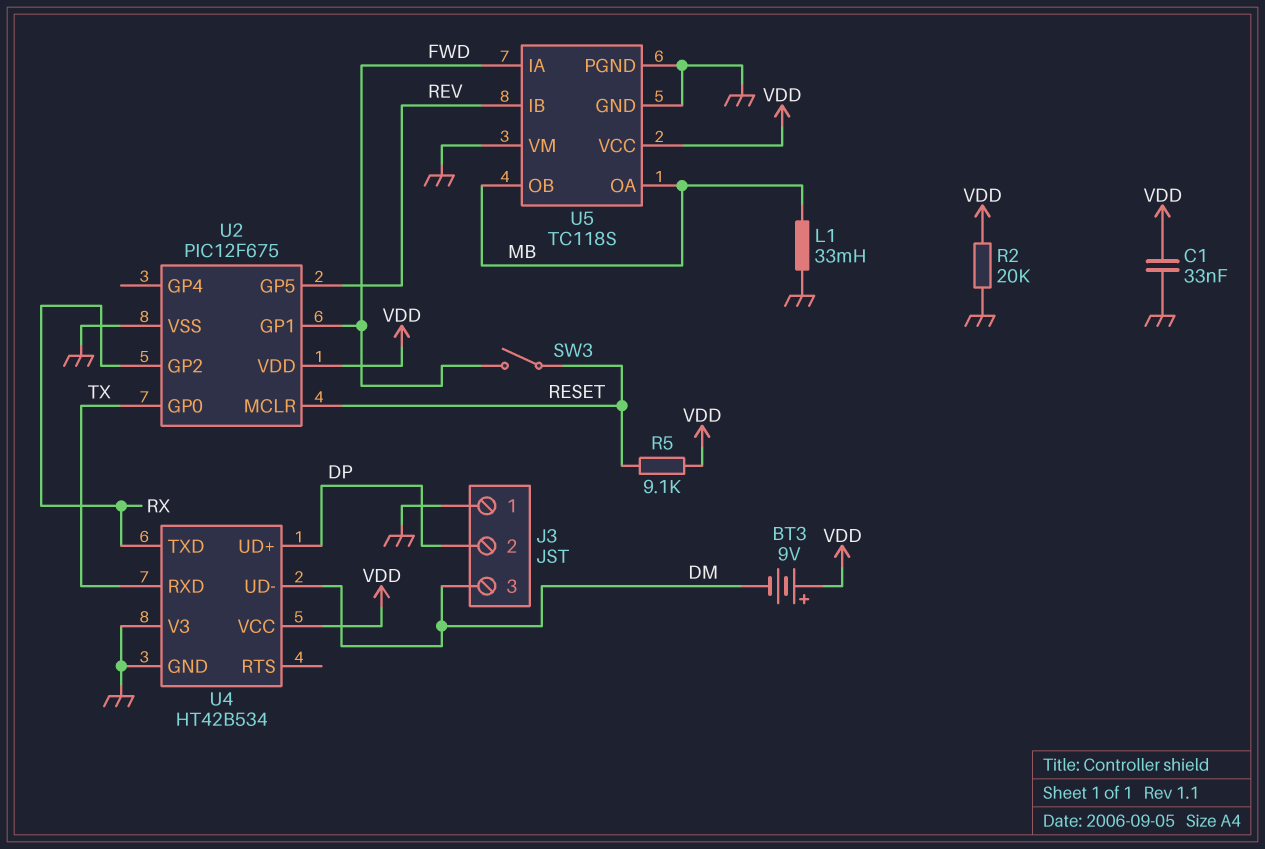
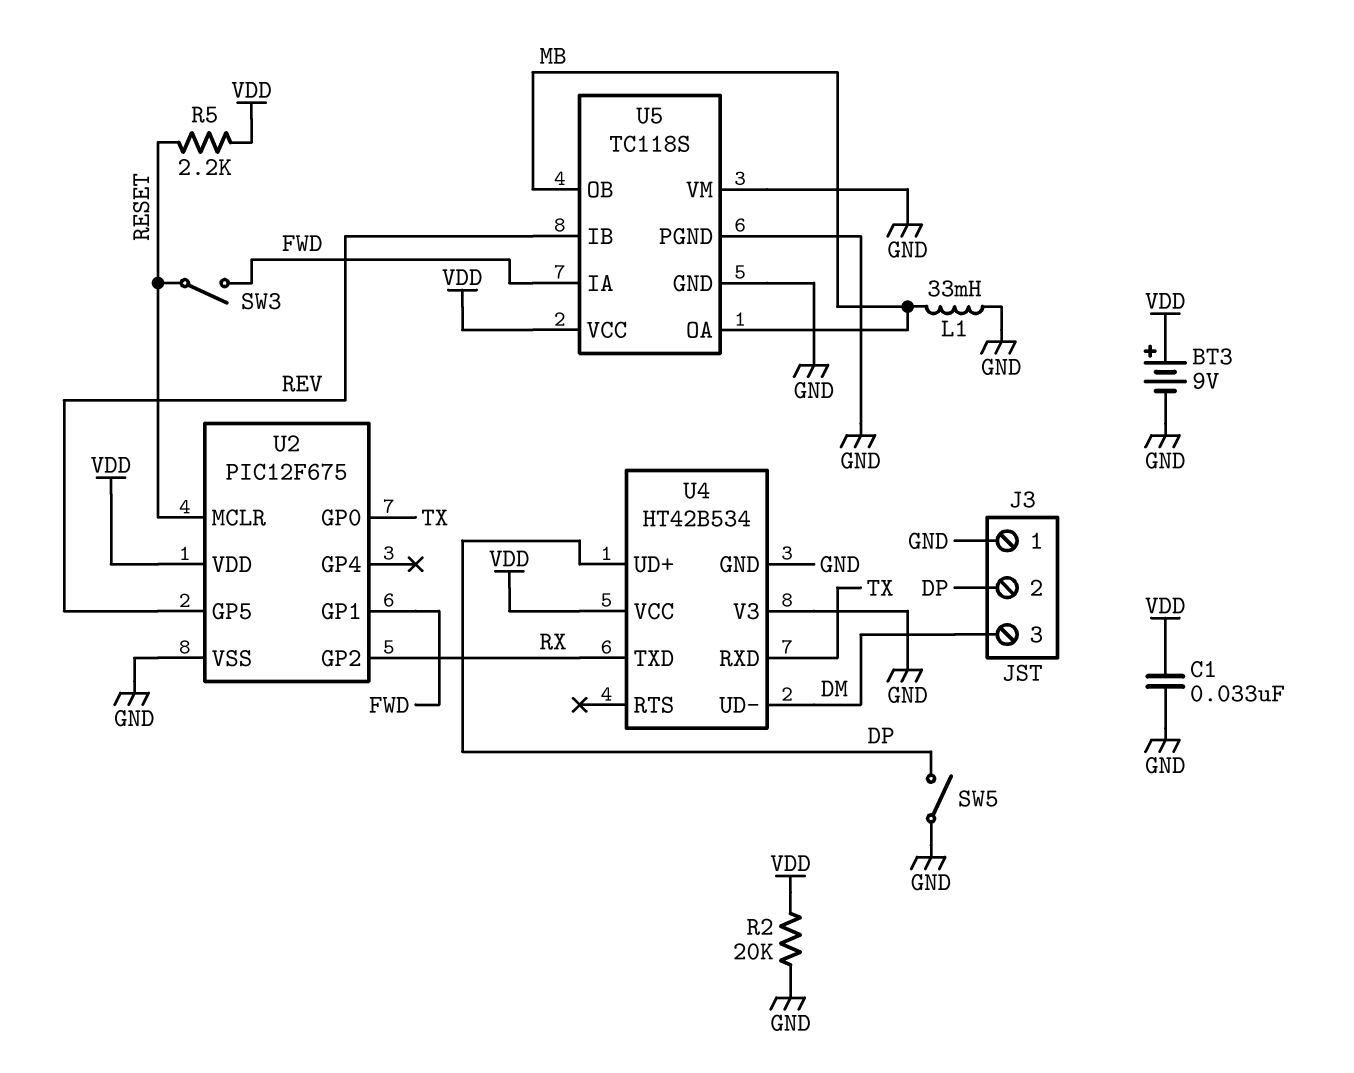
BT3: 9V (plus VDD, minus DM) -> 9V (plus VDD, minus GND)
R5: 9.1k (RESET, VDD) -> 2.2k (RESET, VDD)
SW5: none -> switch (DP, GND)

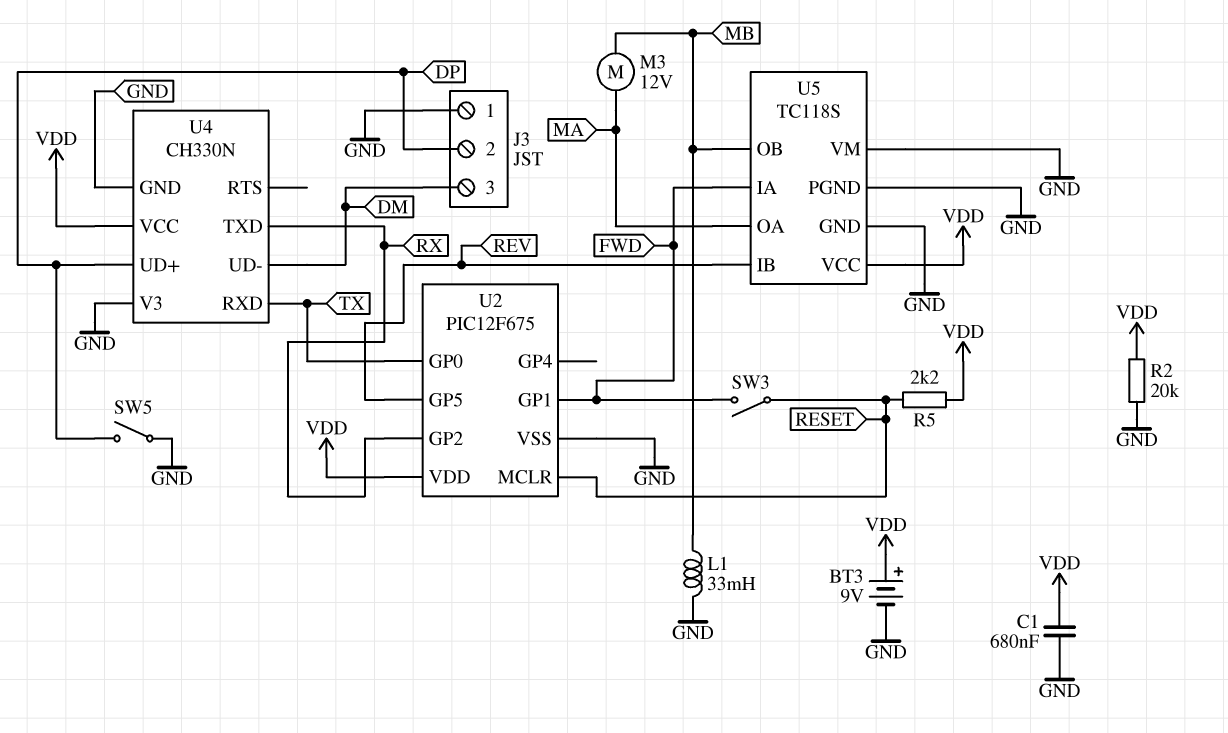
C1: 33nF (GND, VDD) -> 680nF (GND, VDD)
M3: none -> motor 12V (MA, MB)
U4: HT42B534 -> CH330N
U5 pin OA: MB -> MA

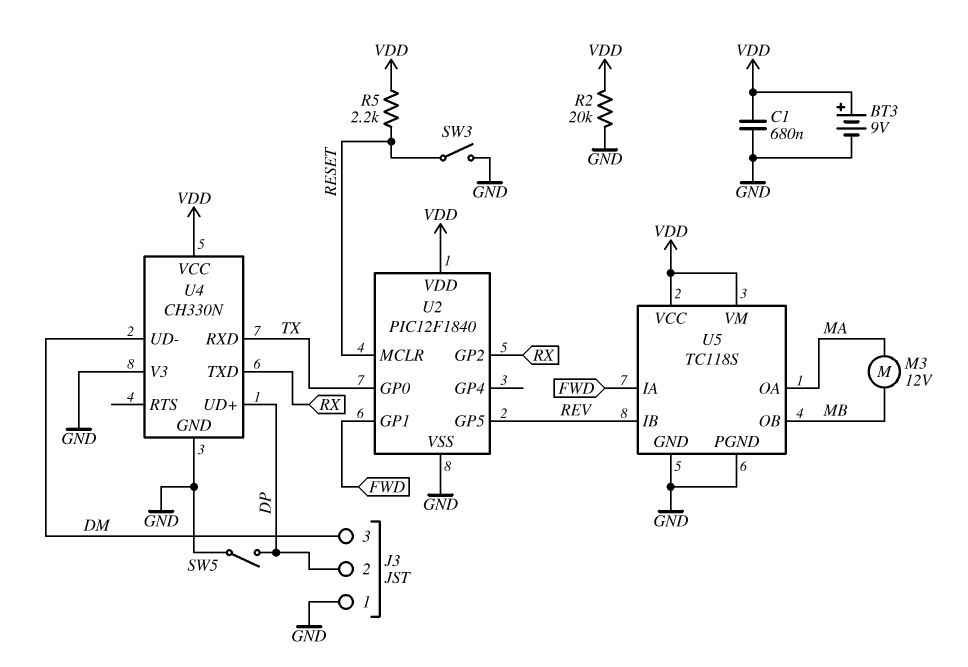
L1: 33mH (GND, MB) -> none
SW3: switch (FWD, RESET) -> switch (GND, RESET)
U2: PIC12F675 -> PIC12F1840
U5 pin VM: GND -> VDD

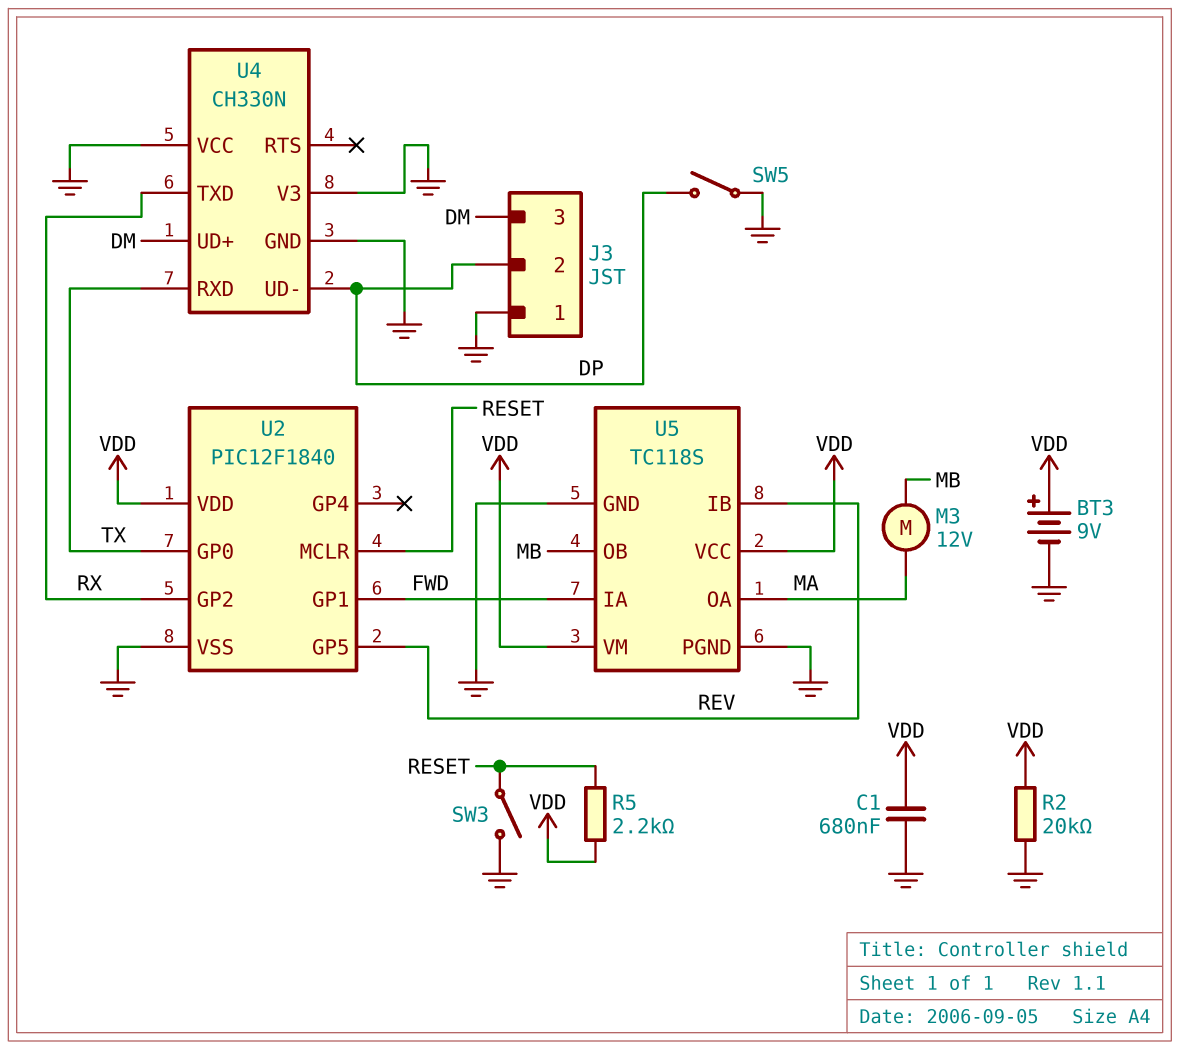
U4 pin UD+: DP -> DM
U4 pin UD-: DM -> DP
U4 pin VCC: VDD -> GND

